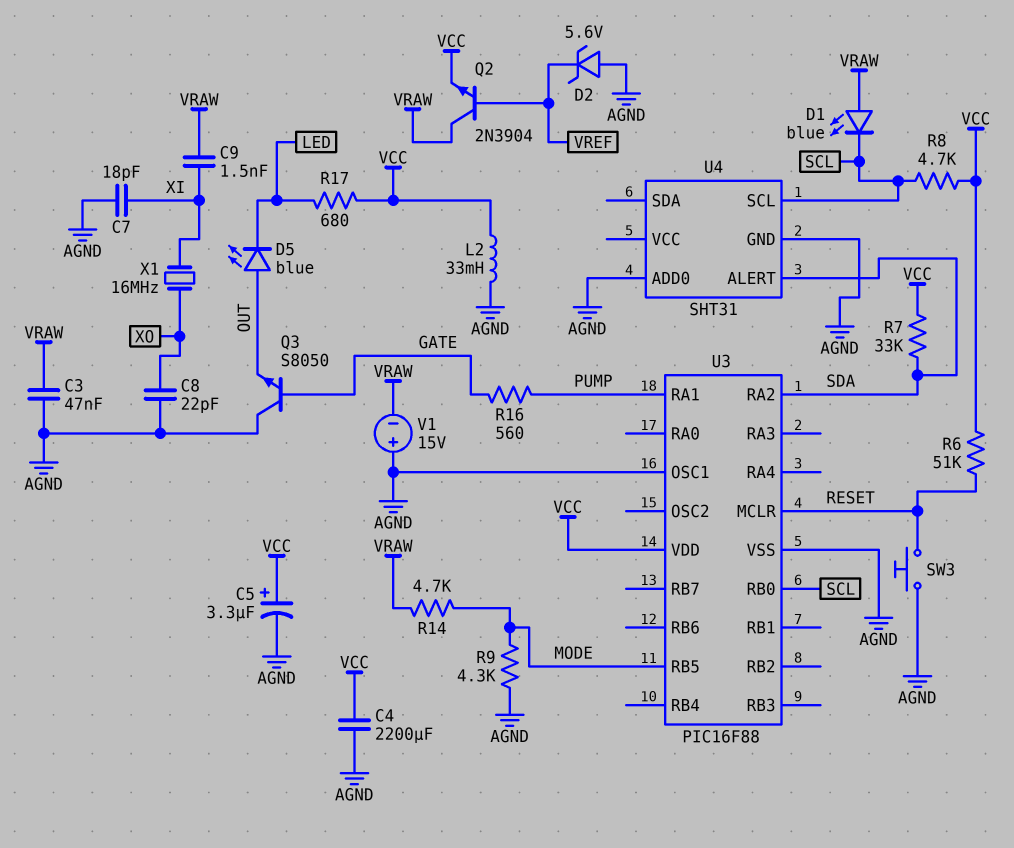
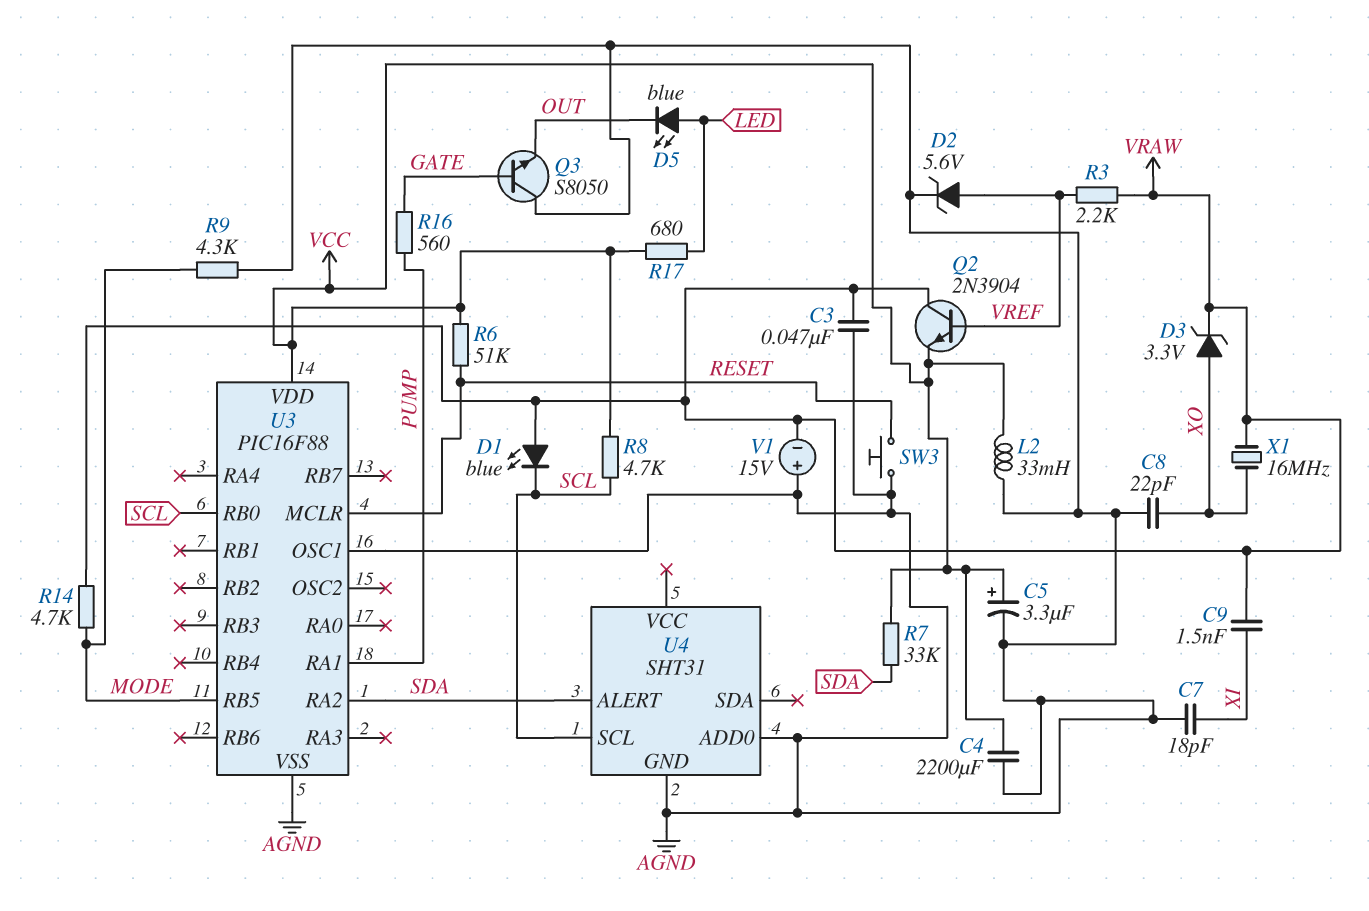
D2: zener 5.6V (A AGND, K VREF) -> zener 5.6V (A VREF, K AGND)
D3: none -> zener 3.3V (A XO, K VRAW)
D5: LED blue (A OUT, K LED) -> LED blue (A LED, K OUT)
R3: none -> 2.2k (VRAW, VREF)
X1: 16MHz (XI, XO) -> 16MHz (VRAW, XO)

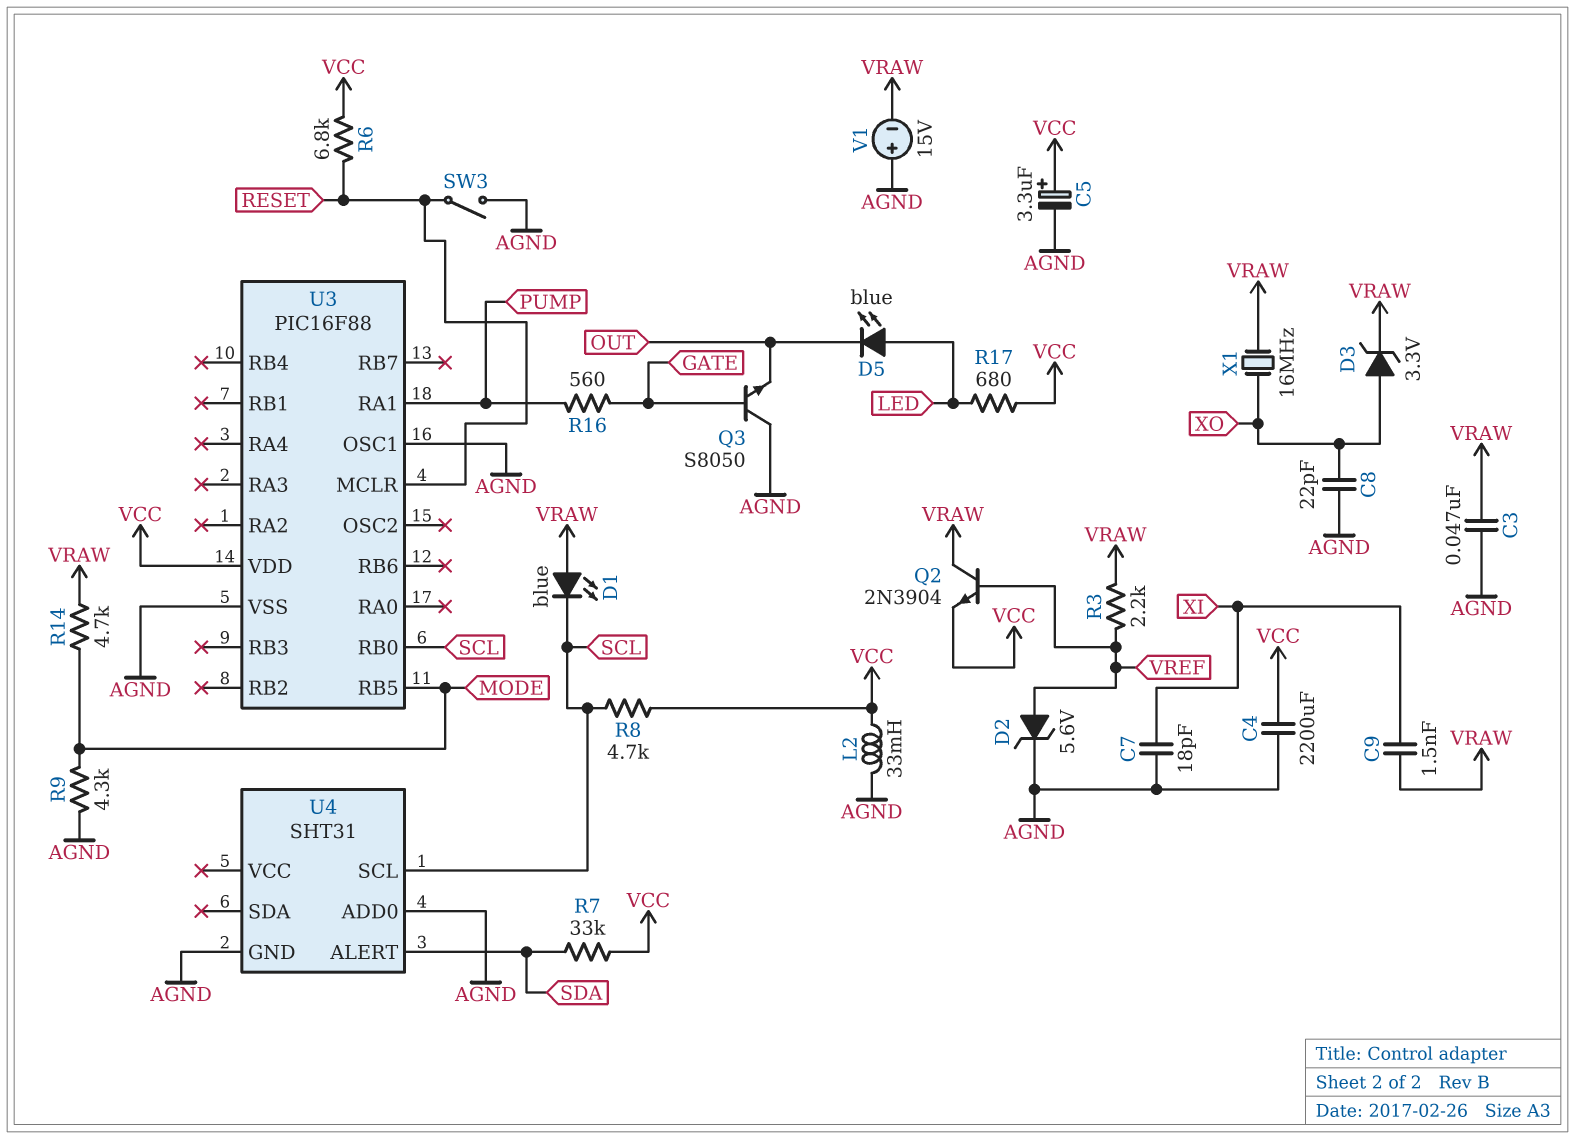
R6: 51k (RESET, VCC) -> 6.8k (RESET, VCC)
SW3: button (AGND, RESET) -> switch (AGND, RESET)
U3 pin RA2: SDA -> none

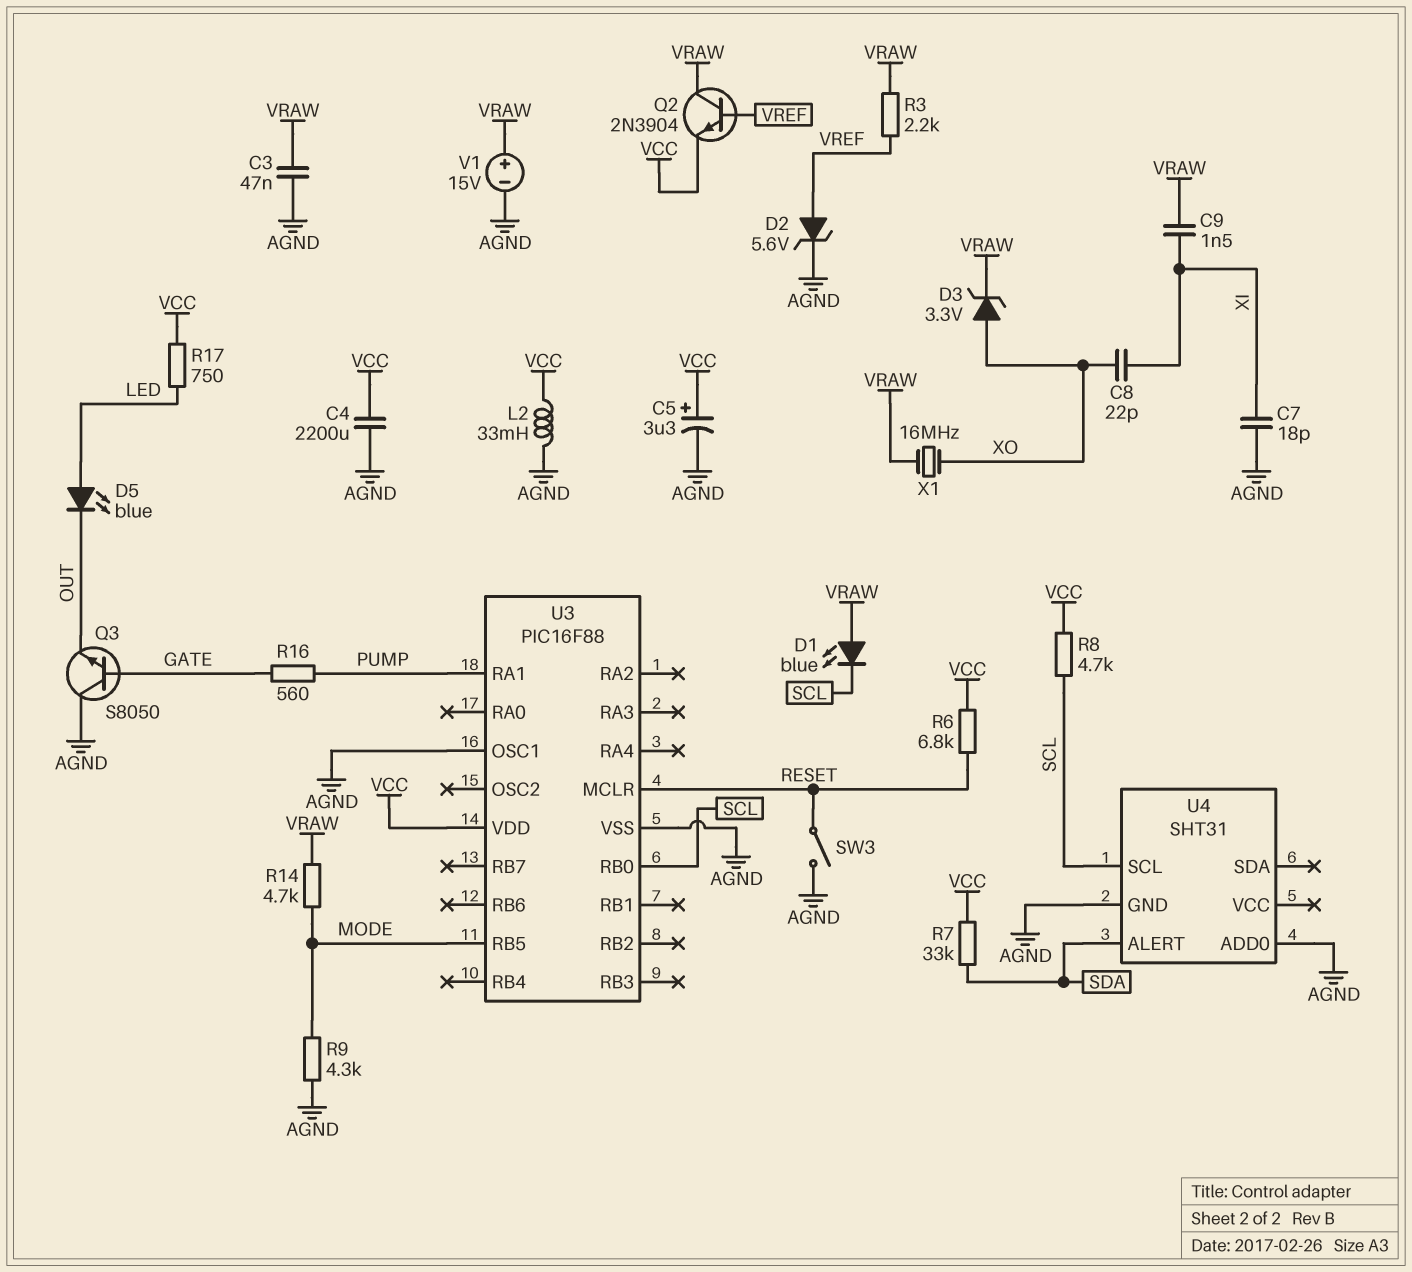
C8: 22pF (AGND, XO) -> 22pF (XI, XO)
R17: 680 (LED, VCC) -> 750 (LED, VCC)
V1: 15V (plus AGND, minus VRAW) -> 15V (plus VRAW, minus AGND)

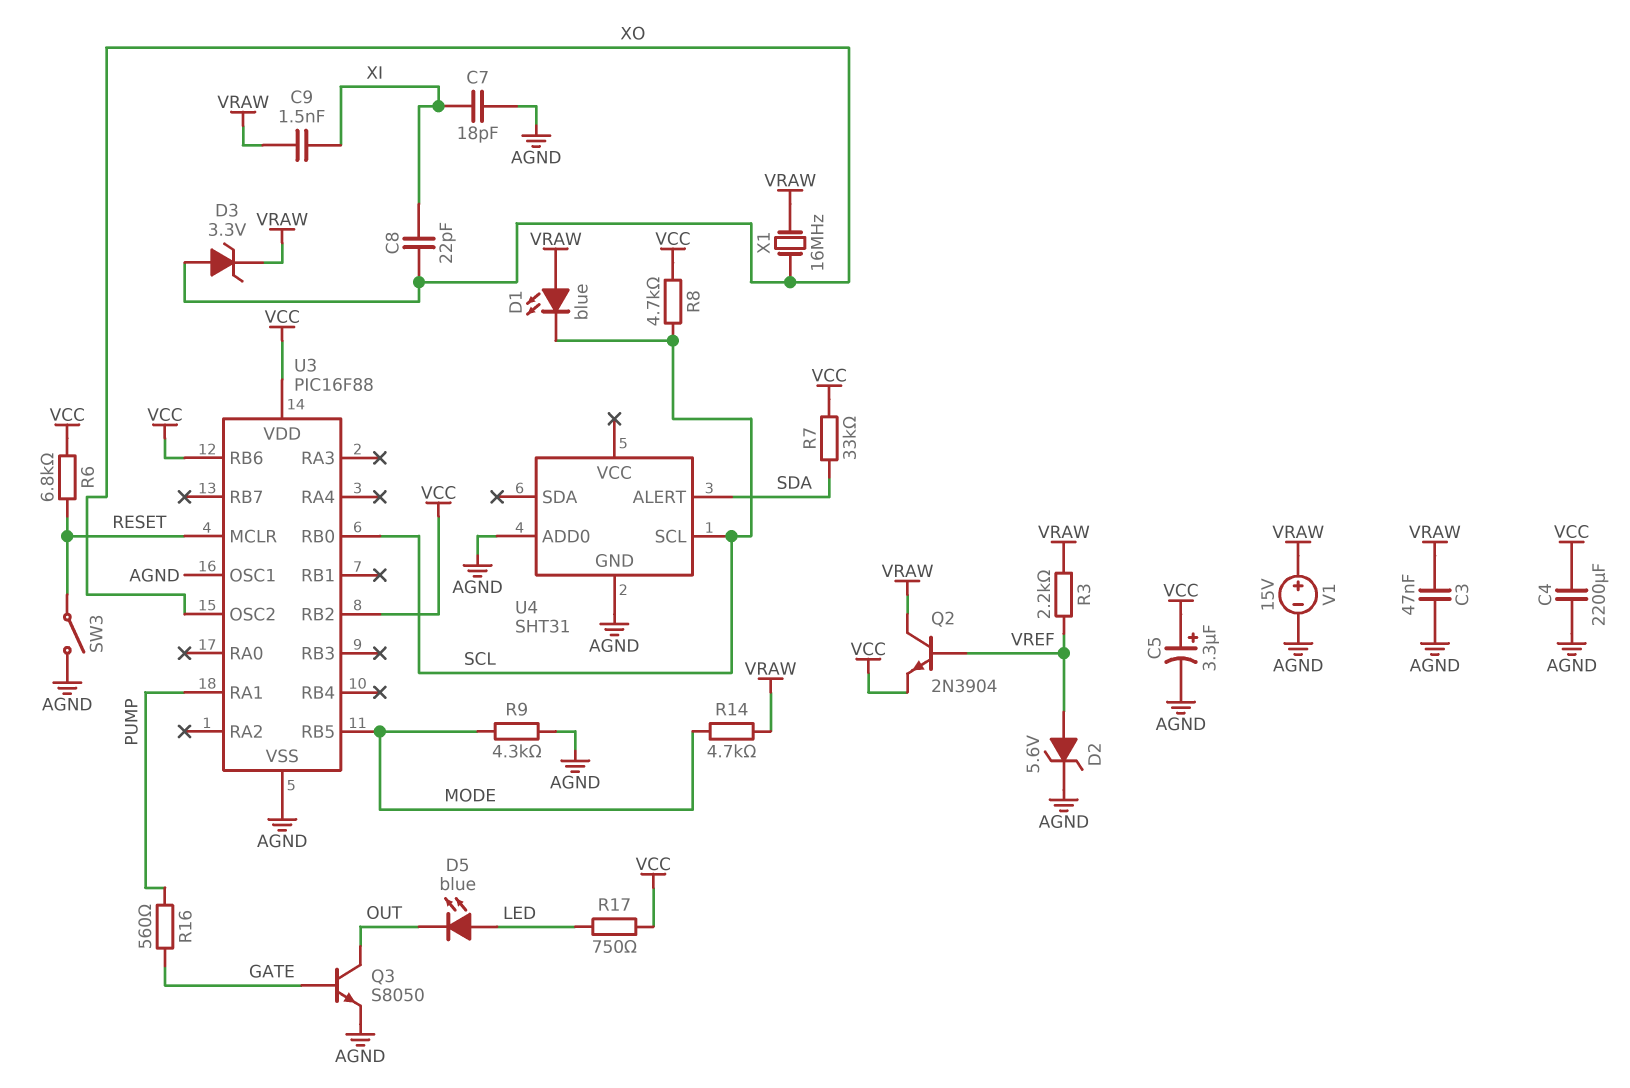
L2: 33mH (AGND, VCC) -> none
Q3: NPN S8050 (B GATE, C AGND, E OUT) -> NPN S8050 (B GATE, C OUT, E AGND)
U3 pin OSC2: none -> XO
U3 pin RB2: none -> VCC
U3 pin RB6: none -> VCC

